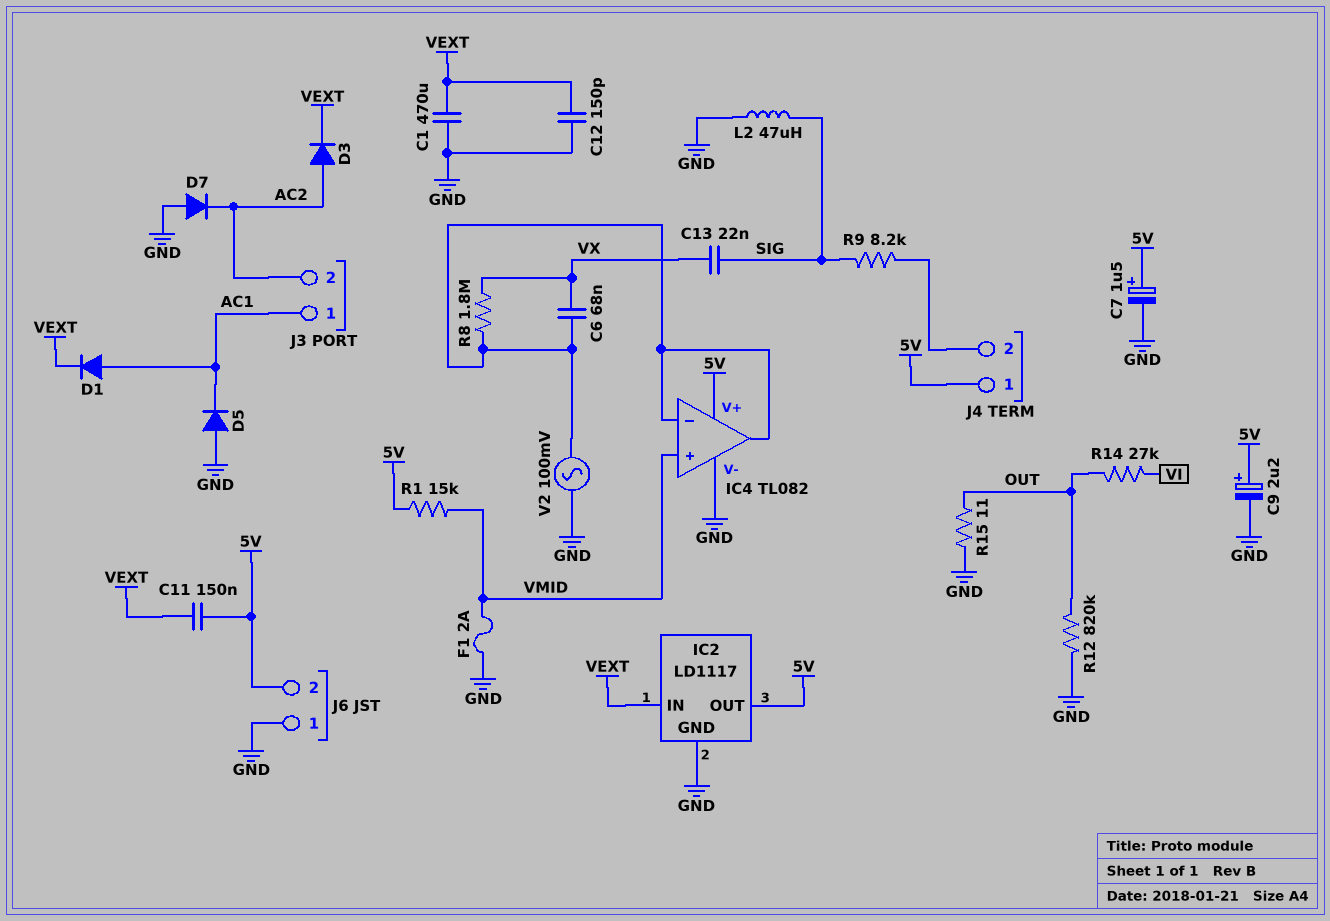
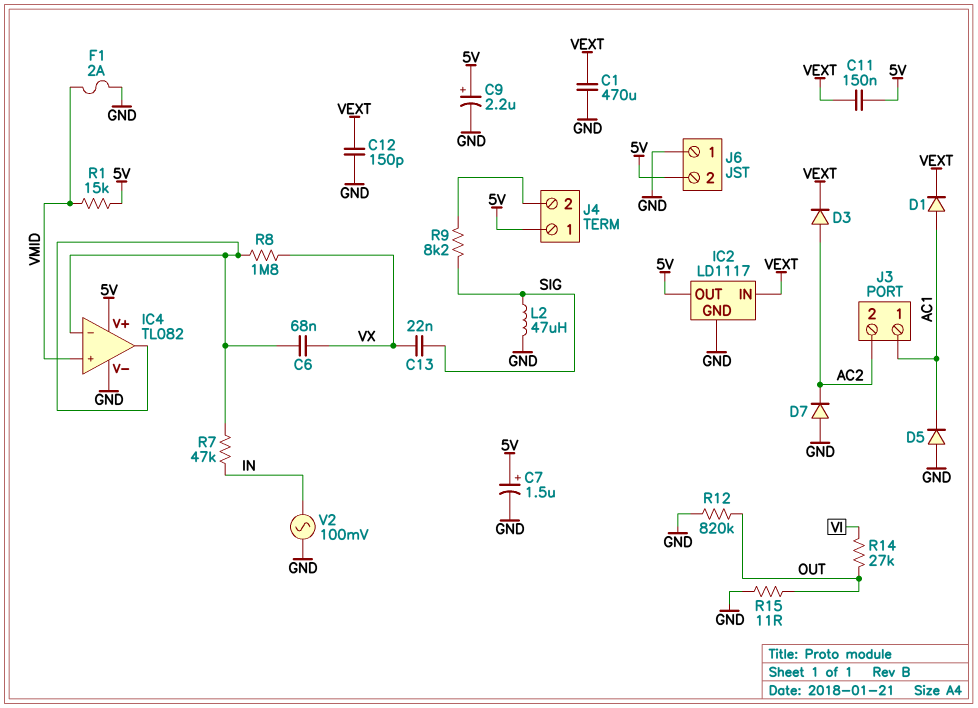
R7: none -> 47k (IC4/in-, IN)
V2: AC 100mV (GND, IC4/in-) -> AC 100mV (GND, IN)

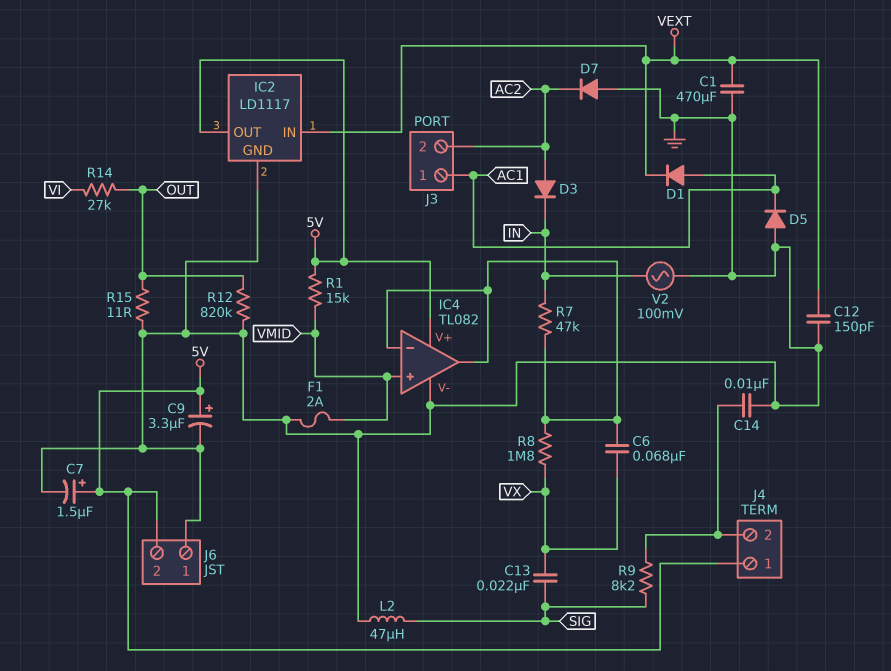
C9: 2.2uF (plus 5V, minus GND) -> 3.3uF (plus 5V, minus GND)
C11: 150nF (5V, VEXT) -> none
C14: none -> 10nF (GND, J4/2)
D3: diode (A AC2, K VEXT) -> diode (A AC2, K IN)

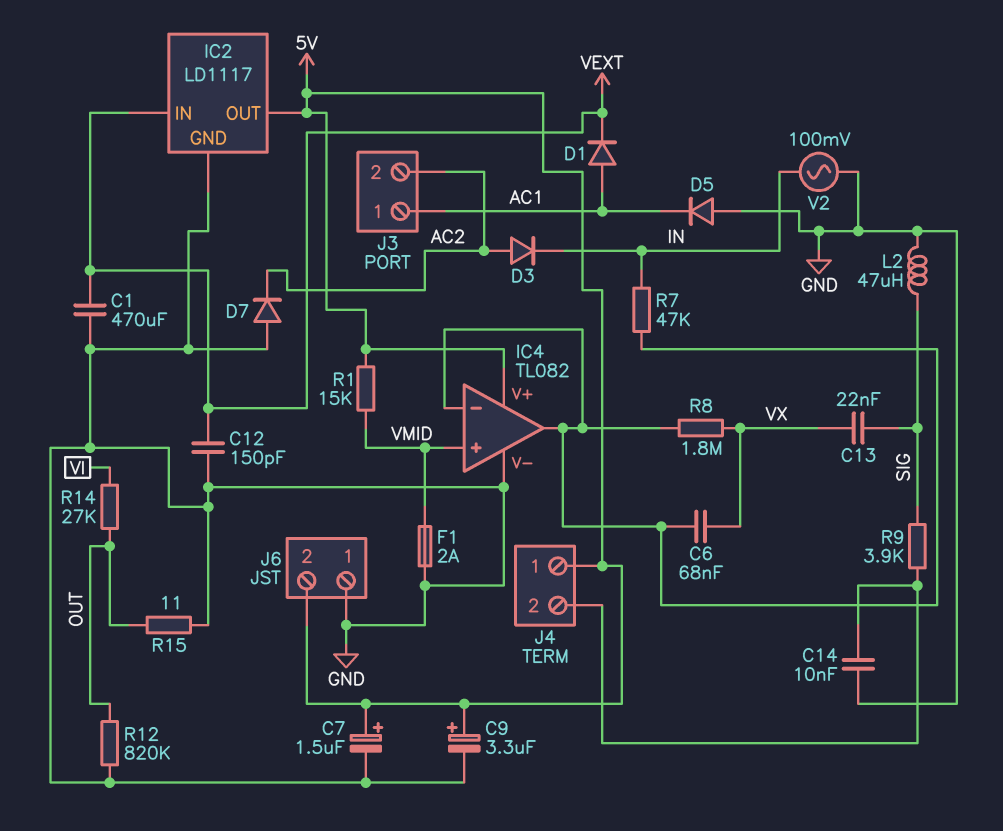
R9: 8.2k (J4/2, SIG) -> 3.9k (J4/2, SIG)

